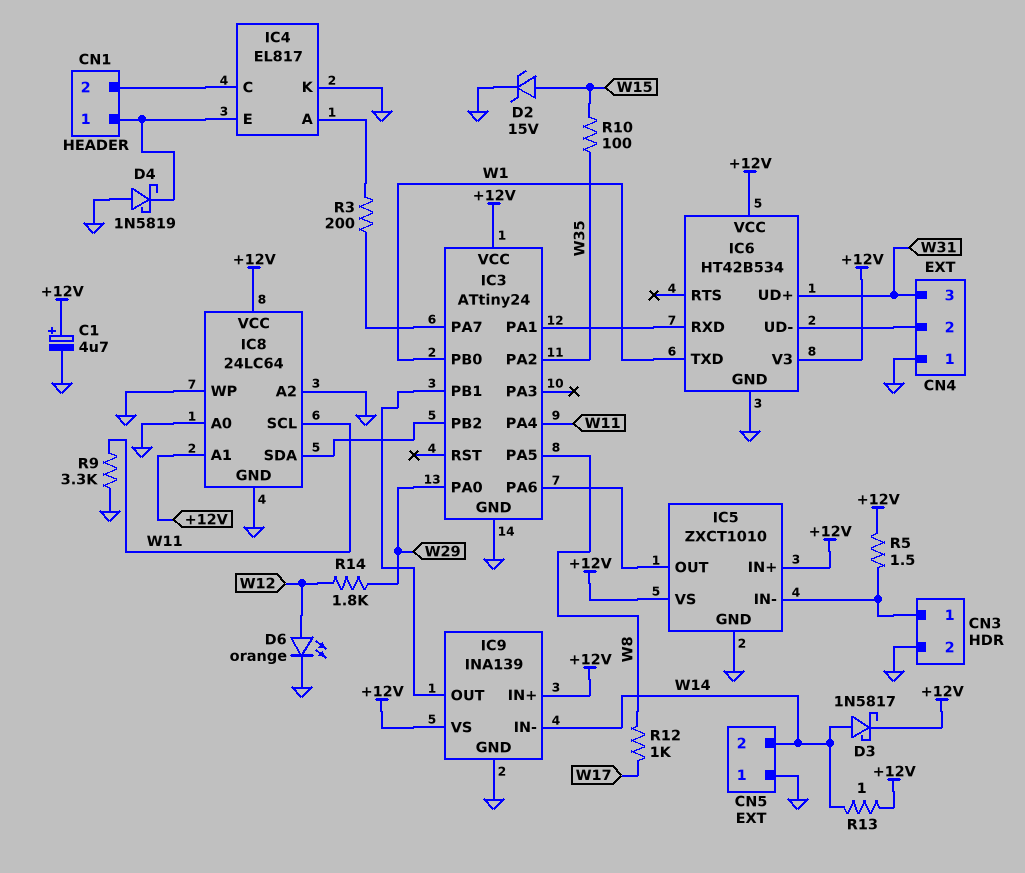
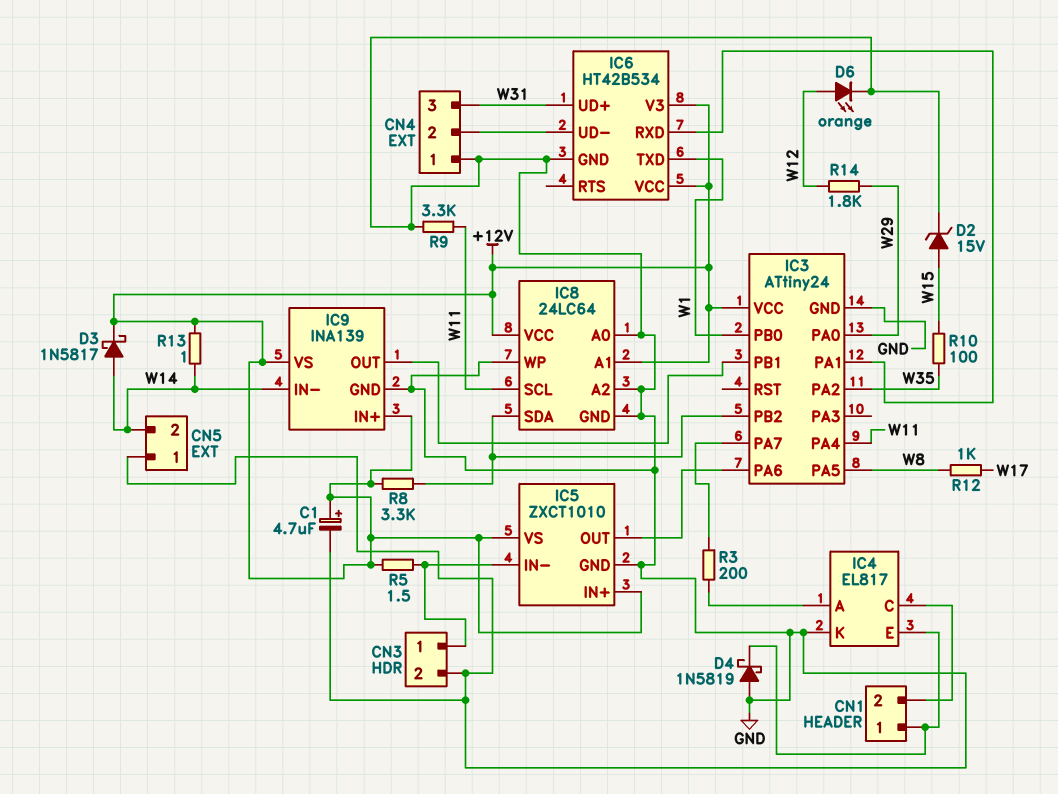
R8: none -> 3.3k (+12V, IC3/PB2)

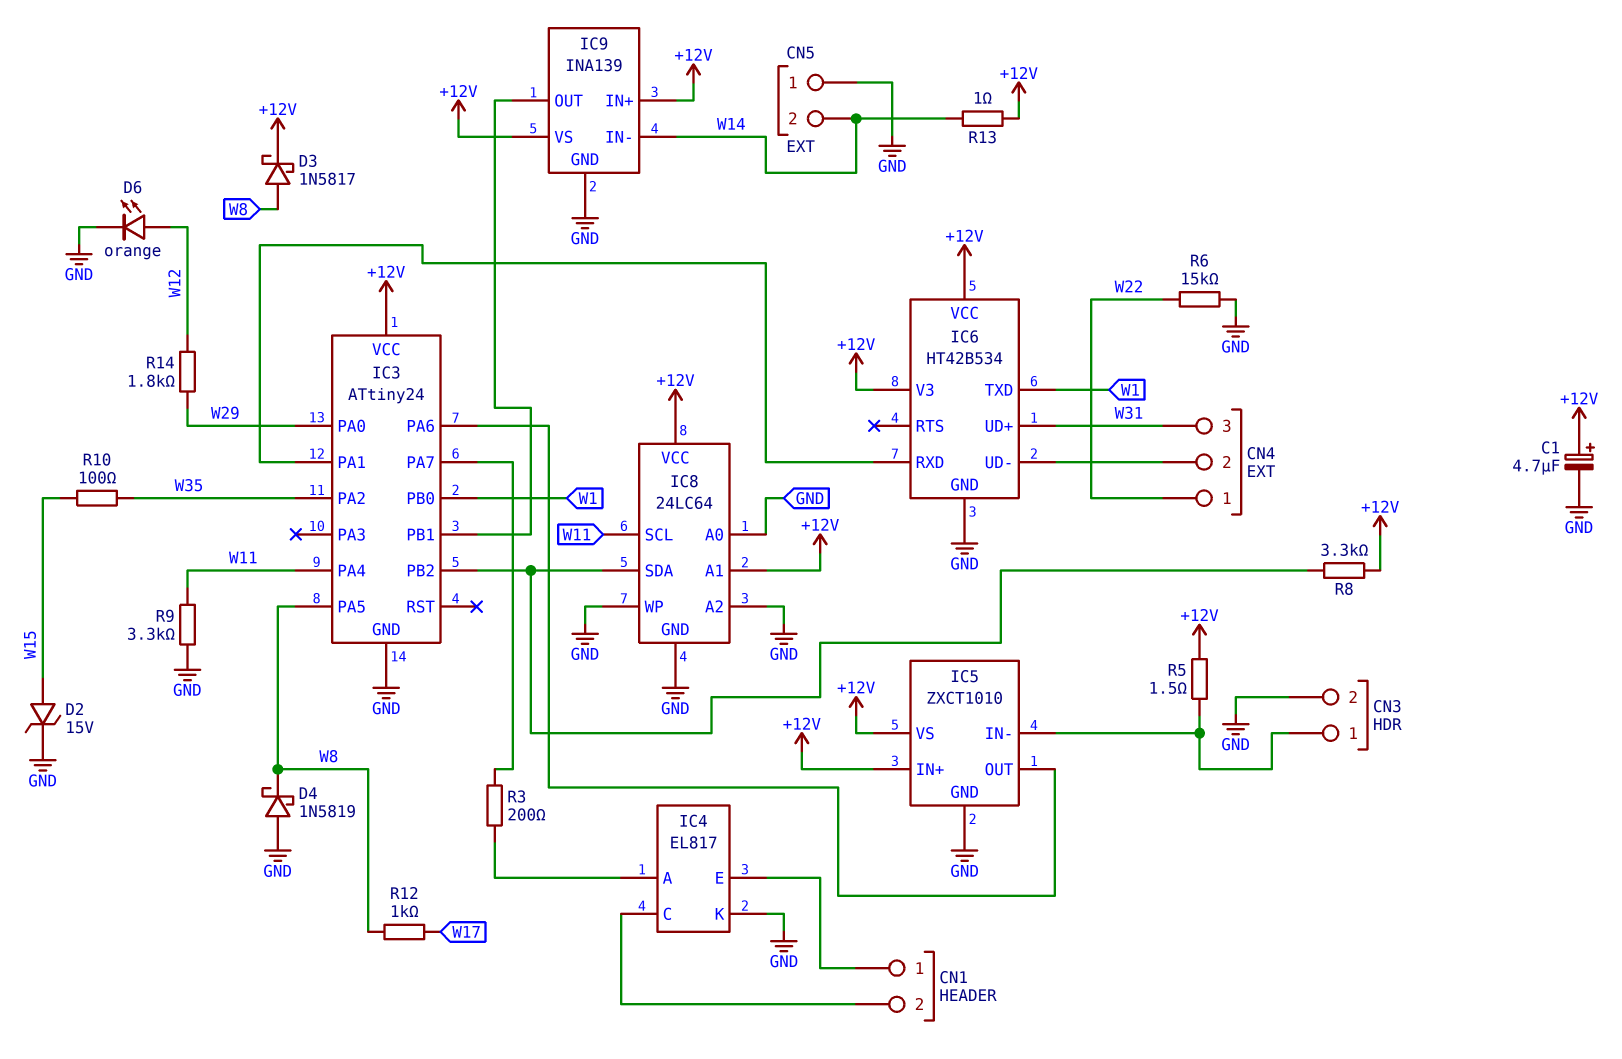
CN4 pin 1: GND -> W22
D3: schottky 1N5817 (A W14, K +12V) -> schottky 1N5817 (A W8, K +12V)
D4: schottky 1N5819 (A GND, K CN1/1) -> schottky 1N5819 (A GND, K W8)
R6: none -> 15k (GND, W22)

